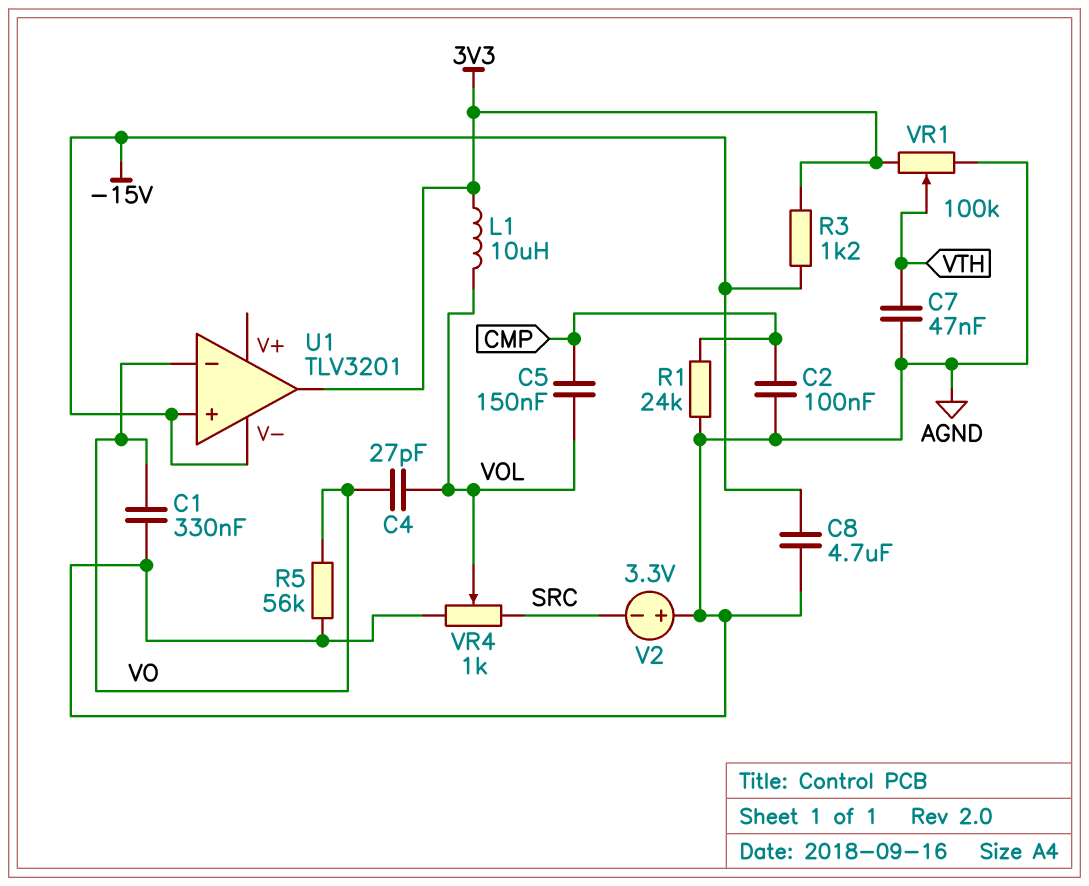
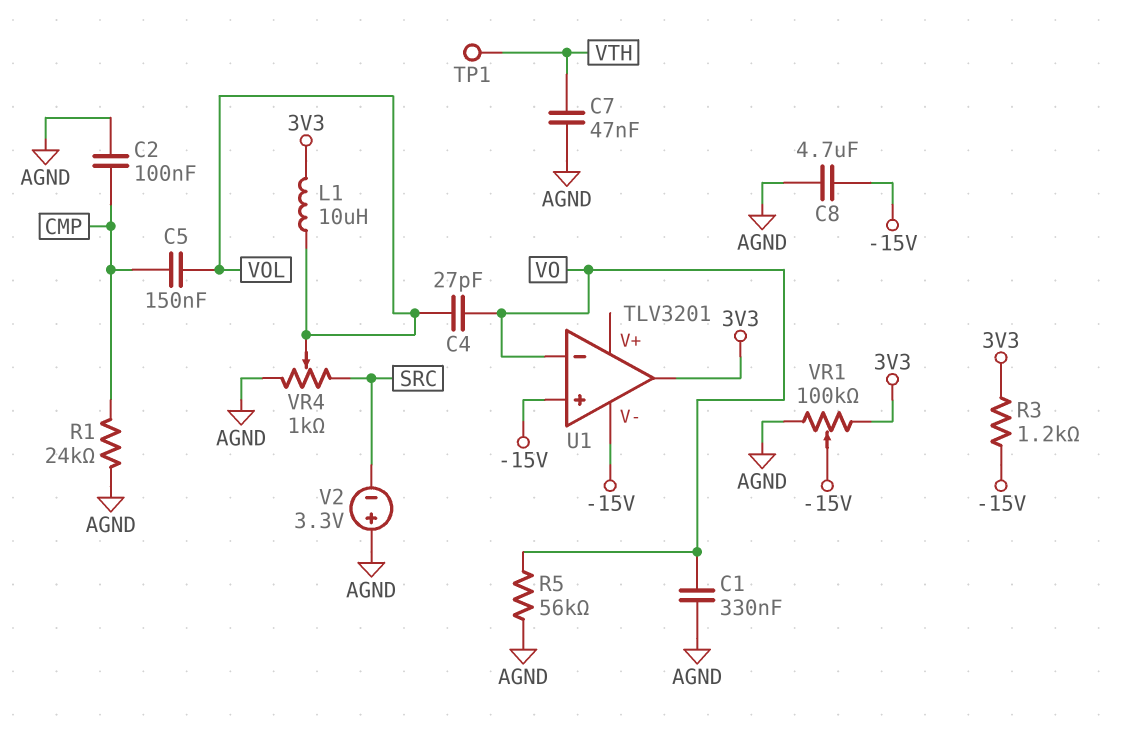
TP1: none -> test point (VTH)
VR1: 100k (3V3, AGND, wiper VTH) -> 100k (3V3, AGND, wiper -15V)

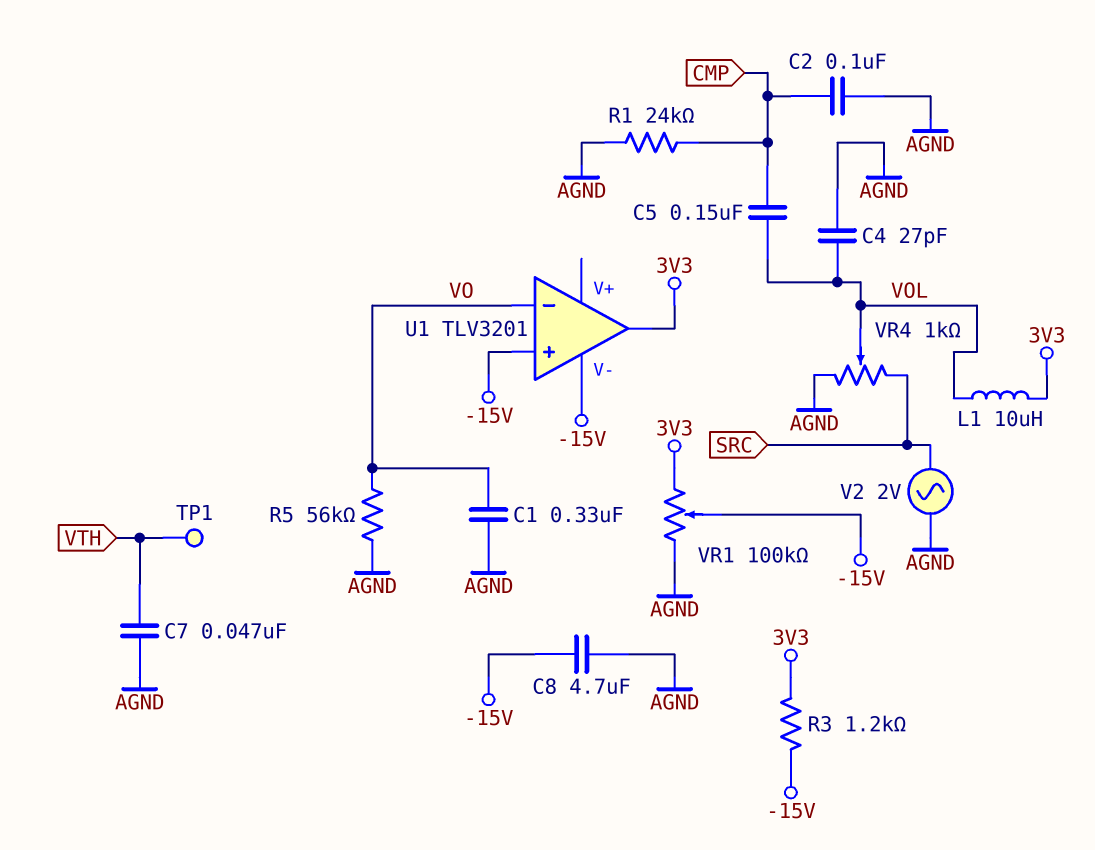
C4: 27pF (VO, VOL) -> 27pF (AGND, VOL)
V2: 3.3V (plus AGND, minus SRC) -> AC 2V (AGND, SRC)

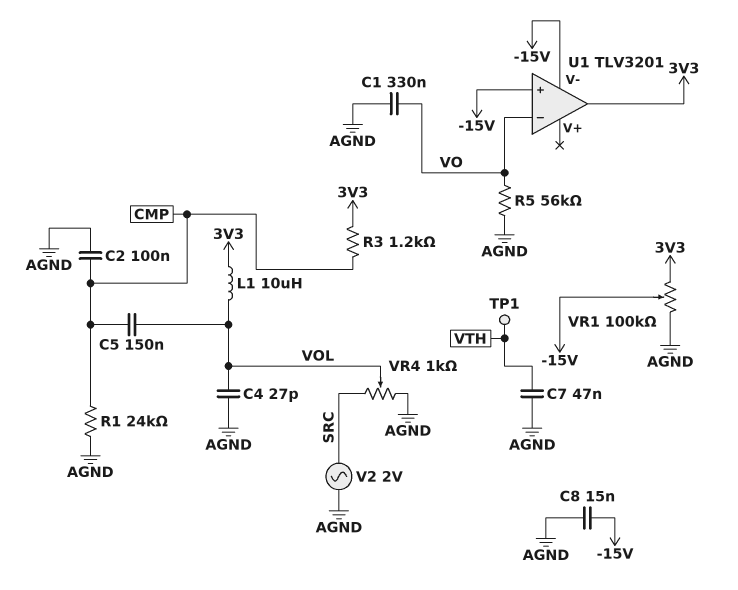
C8: 4.7uF (-15V, AGND) -> 15nF (-15V, AGND)
R3: 1.2k (-15V, 3V3) -> 1.2k (3V3, CMP)

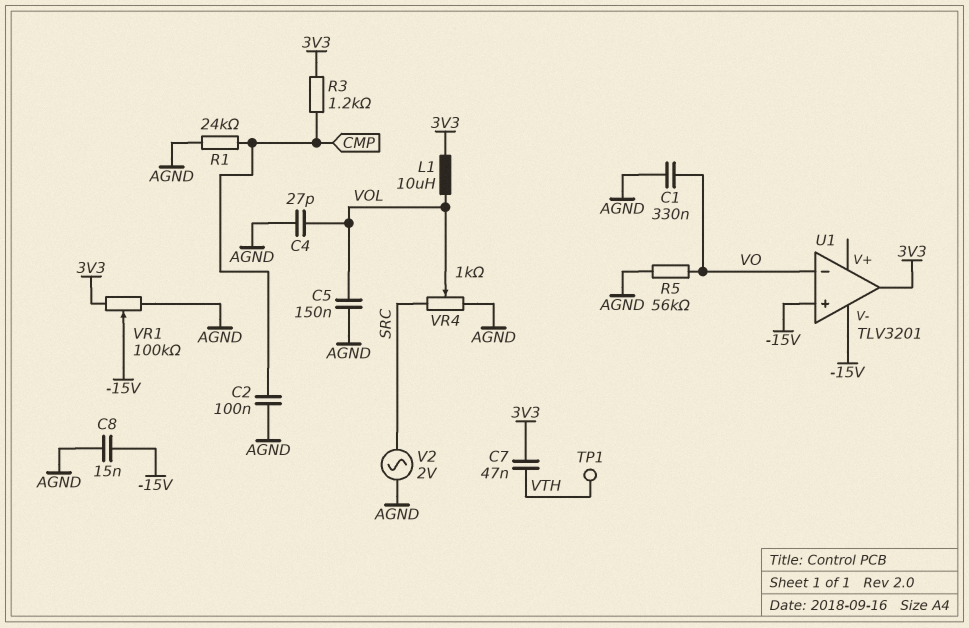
C5: 150nF (CMP, VOL) -> 150nF (AGND, VOL)
C7: 47nF (AGND, VTH) -> 47nF (3V3, VTH)

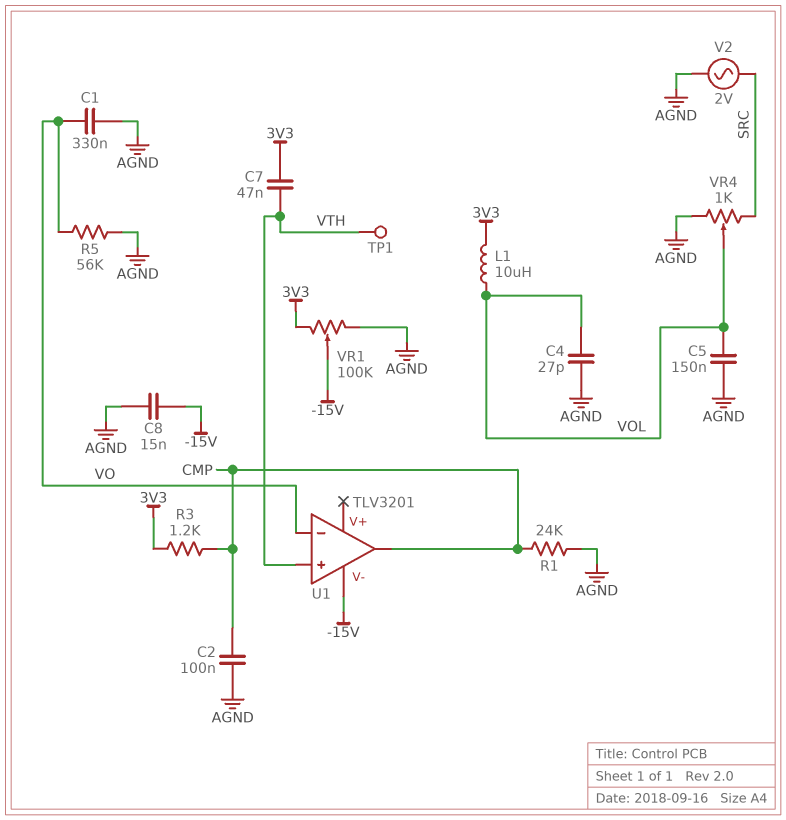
U1 pin in+: -15V -> VTH
U1 pin out: 3V3 -> CMP

